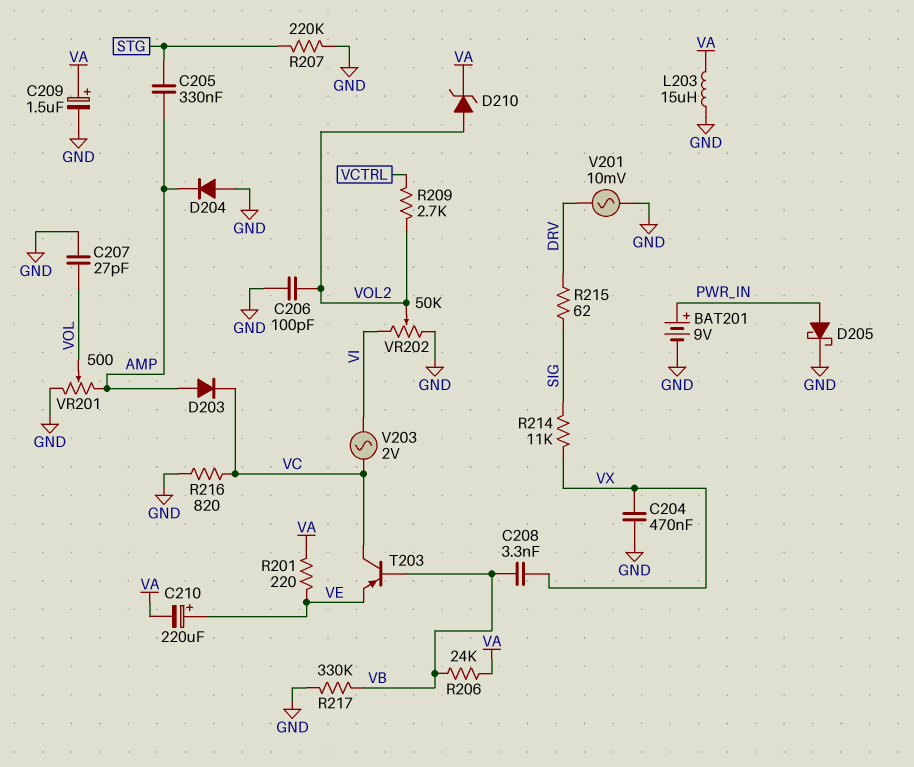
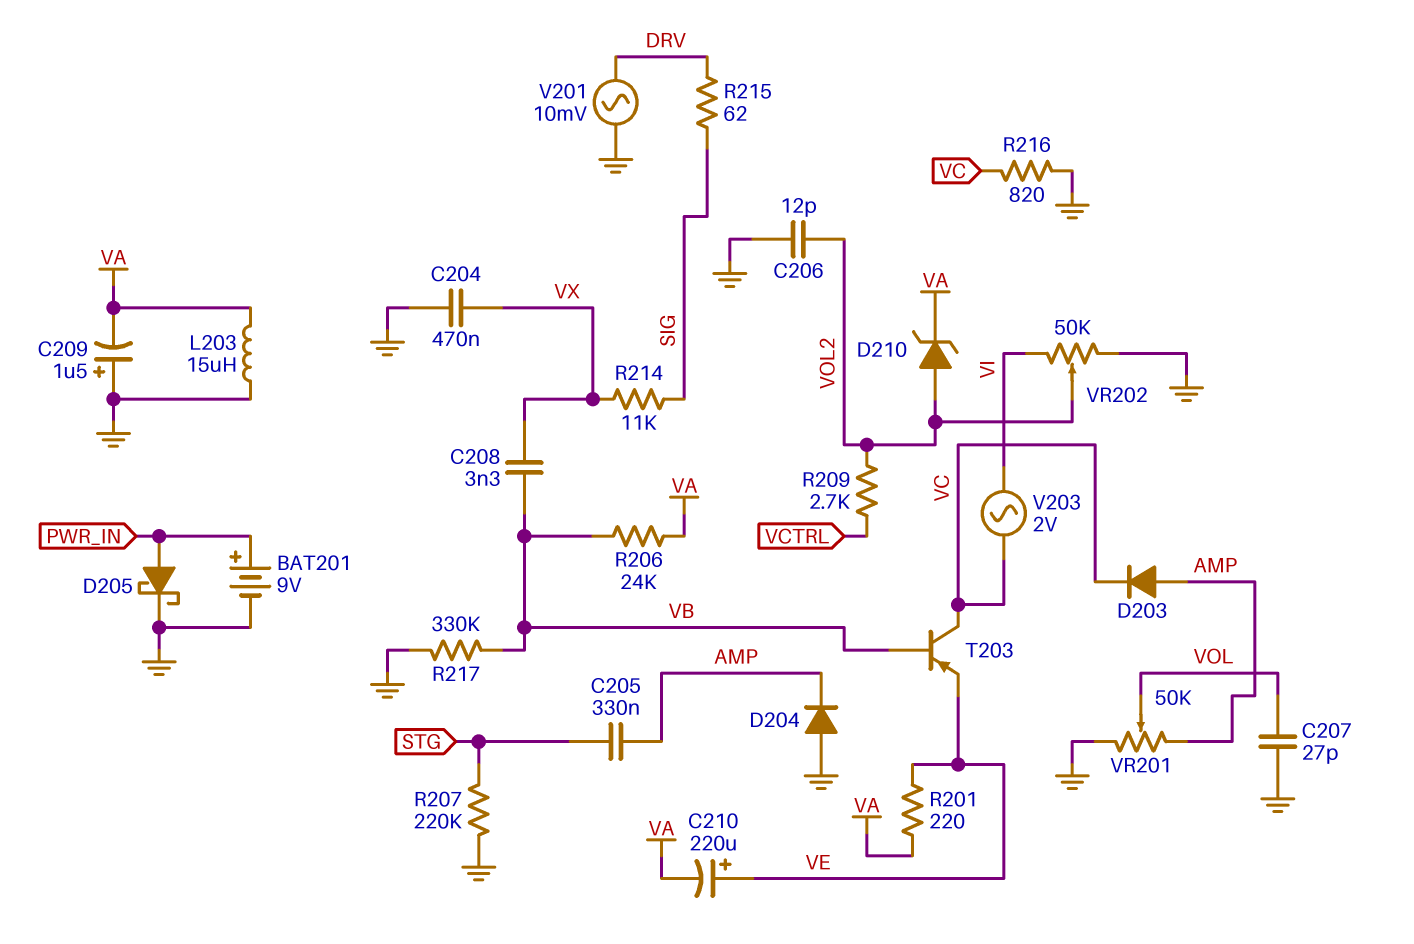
C206: 100pF (GND, VOL2) -> 12pF (GND, VOL2)
C209: 1.5uF (plus VA, minus GND) -> 1.5uF (plus GND, minus VA)
VR201: 500 (AMP, GND, wiper VOL) -> 50k (AMP, GND, wiper VOL)

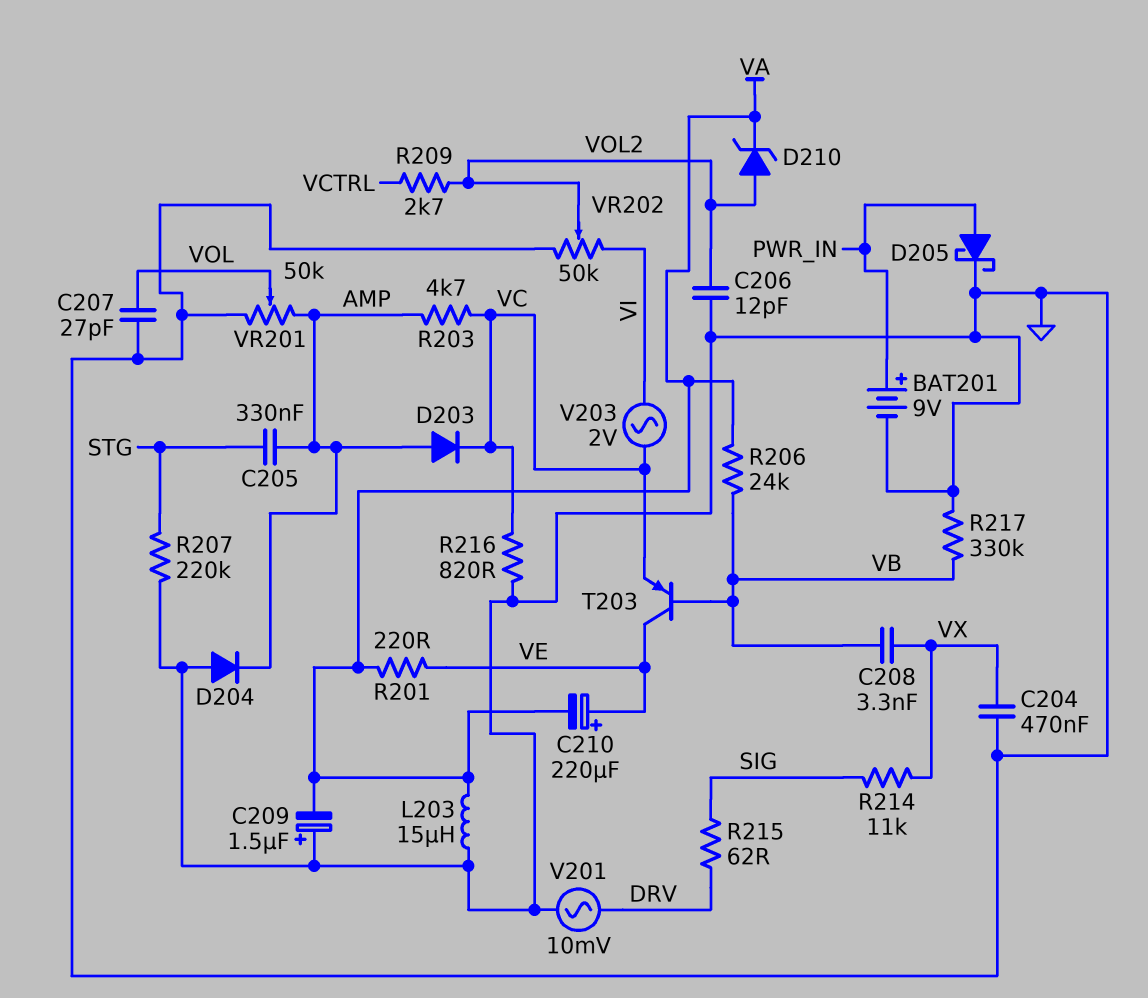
R203: none -> 4.7k (AMP, VC)
T203: PNP (B VB, C VC, E VE) -> PNP (B VB, C VE, E VC)

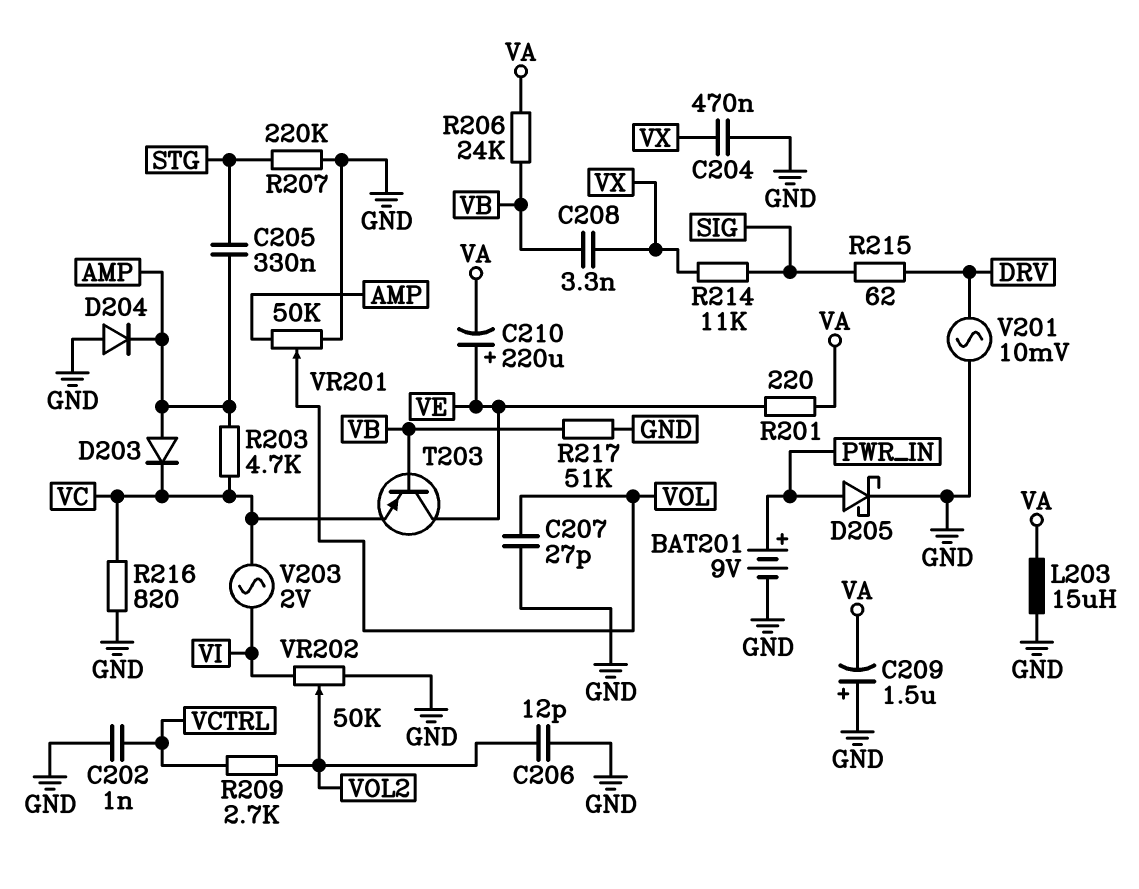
C202: none -> 1nF (GND, VCTRL)
D210: zener (A VOL2, K VA) -> none
R217: 330k (GND, VB) -> 51k (GND, VB)

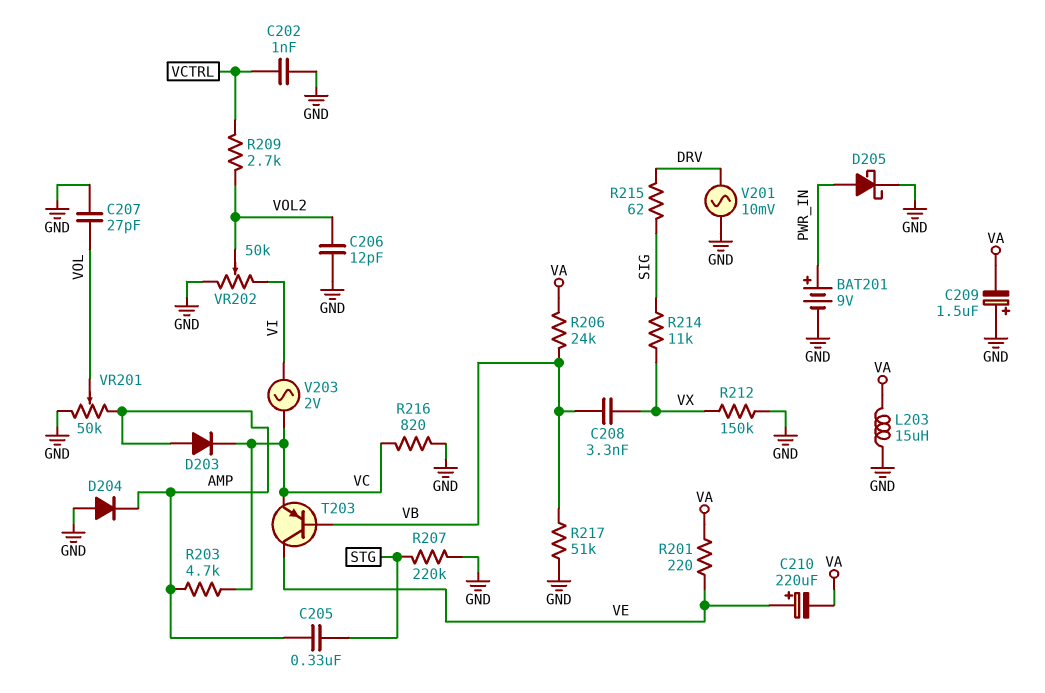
C204: 470nF (GND, VX) -> none
R212: none -> 150k (GND, VX)

